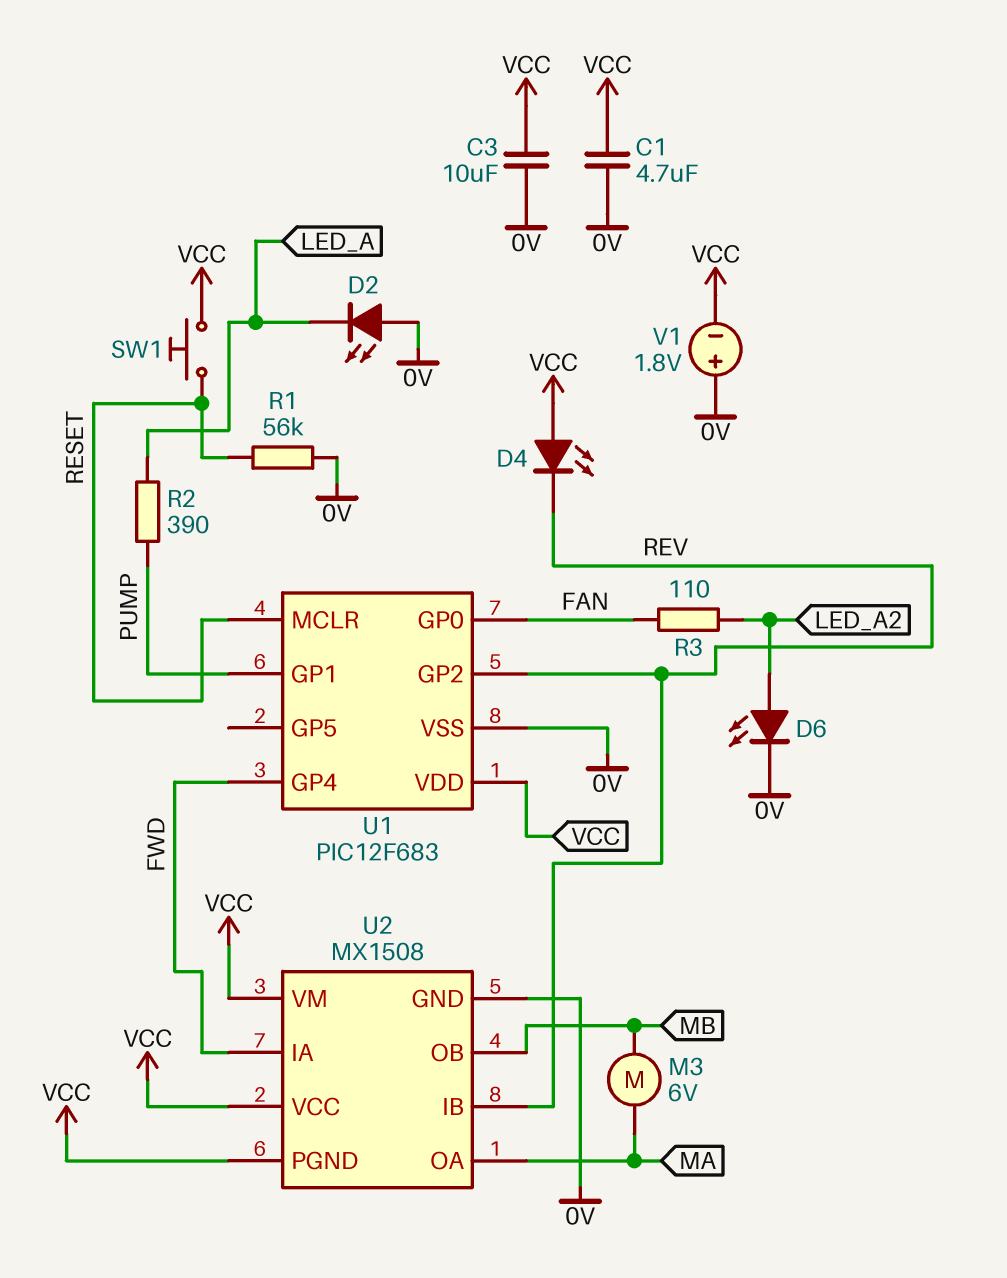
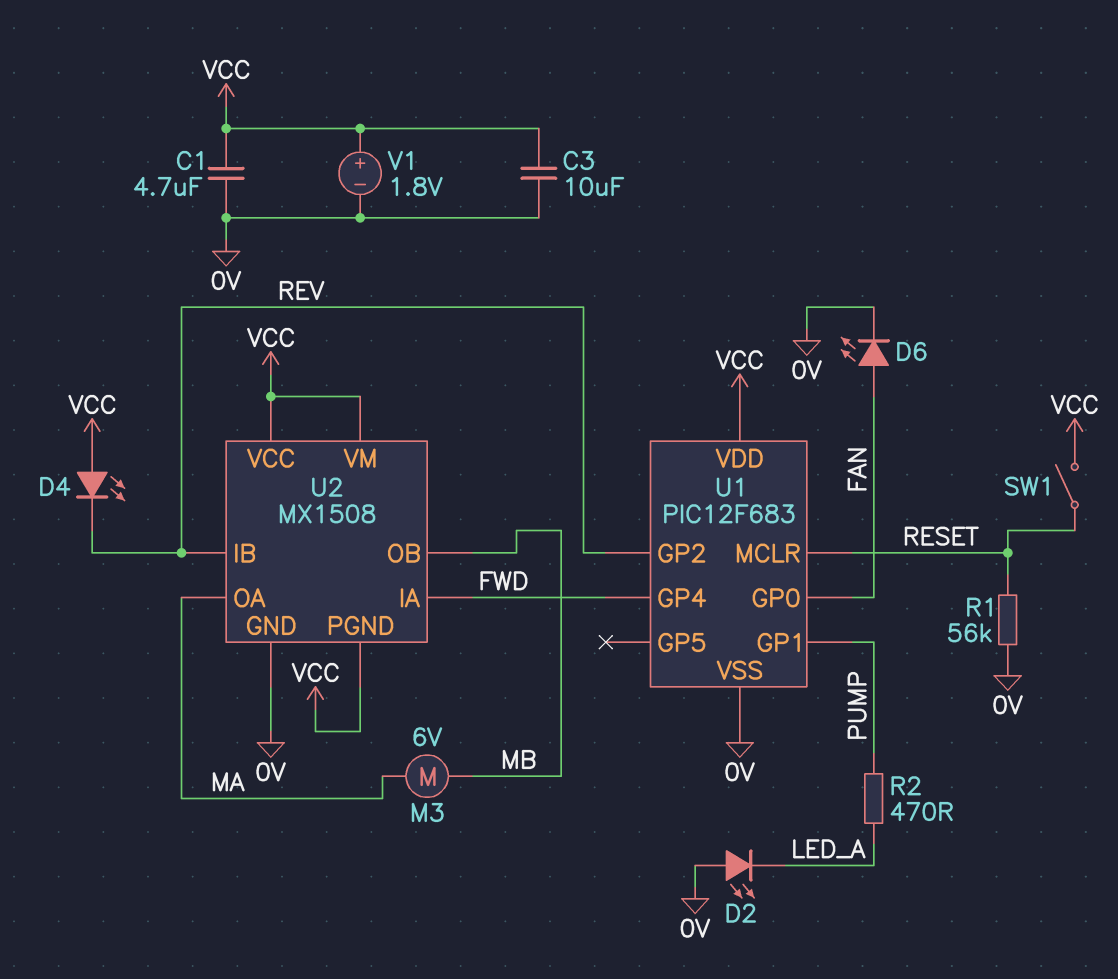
D6: LED (A LED_A2, K 0V) -> LED (A FAN, K 0V)
R2: 390 (LED_A, PUMP) -> 470 (LED_A, PUMP)
R3: 110 (FAN, LED_A2) -> none
SW1: button (RESET, VCC) -> switch (RESET, VCC)
V1: 1.8V (plus 0V, minus VCC) -> 1.8V (plus VCC, minus 0V)

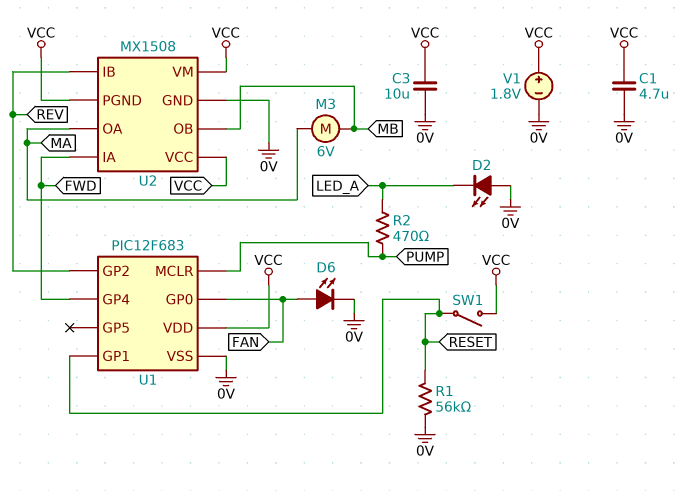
D4: LED (A VCC, K REV) -> none
U1 pin GP1: PUMP -> RESET
U1 pin MCLR: RESET -> PUMP

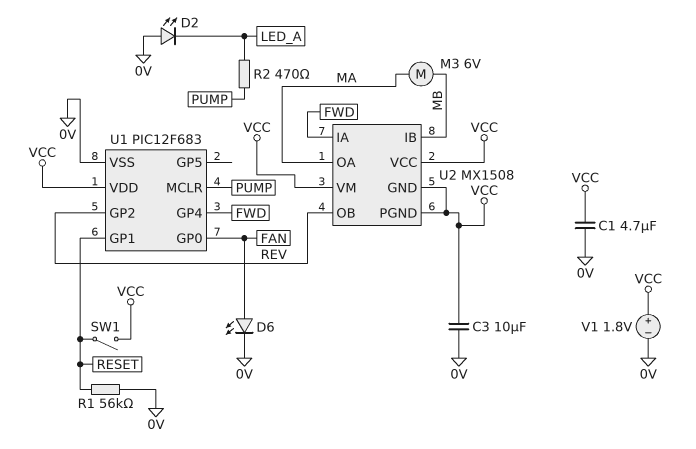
U2 pin GND: 0V -> VCC
U2 pin IB: REV -> MB
U2 pin OB: MB -> REV

